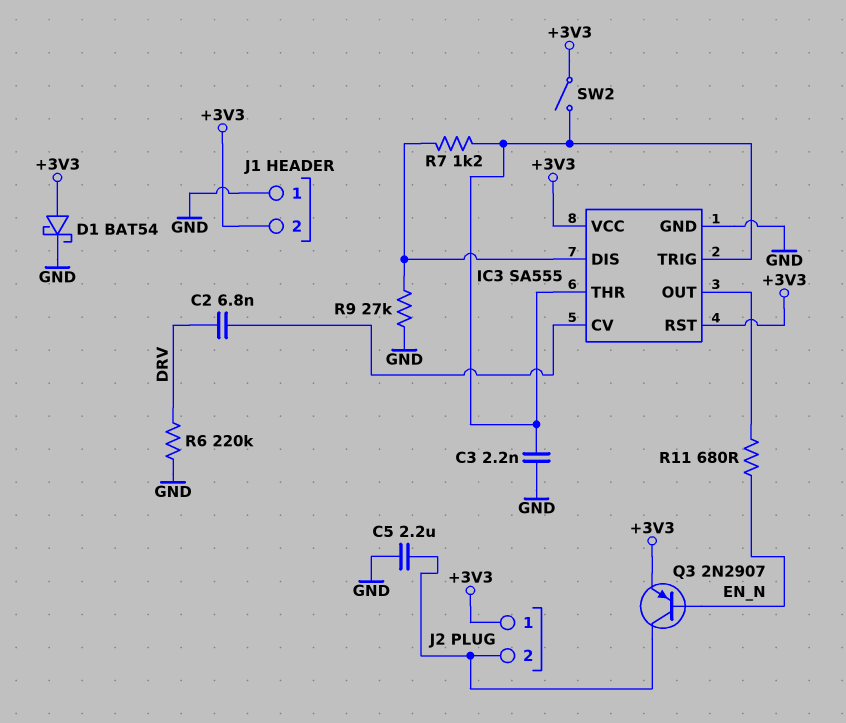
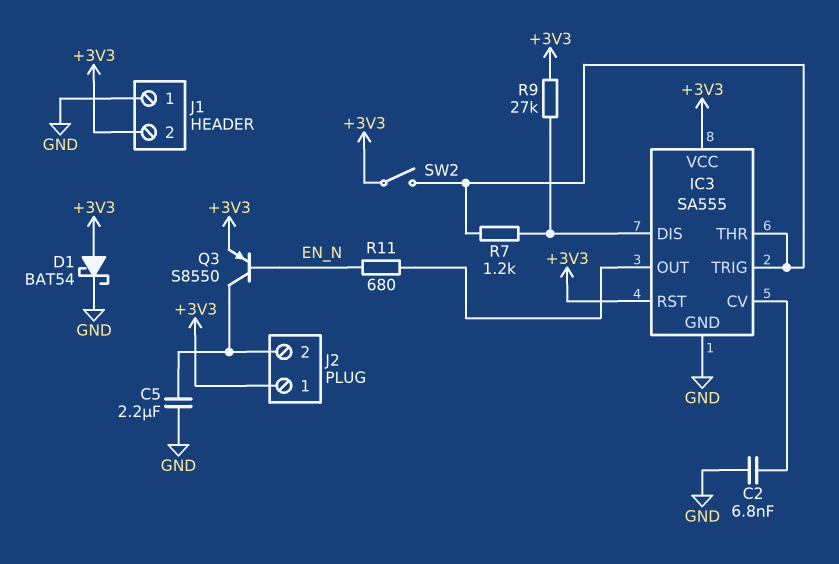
C2: 6.8nF (DRV, IC3/CV) -> 6.8nF (GND, IC3/CV)
C3: 2.2nF (GND, IC3/THR) -> none
Q3: PNP 2N2907 (B EN_N, C J2/2, E +3V3) -> PNP S8550 (B EN_N, C J2/2, E +3V3)
R6: 220k (DRV, GND) -> none
R9: 27k (GND, IC3/DIS) -> 27k (+3V3, IC3/DIS)

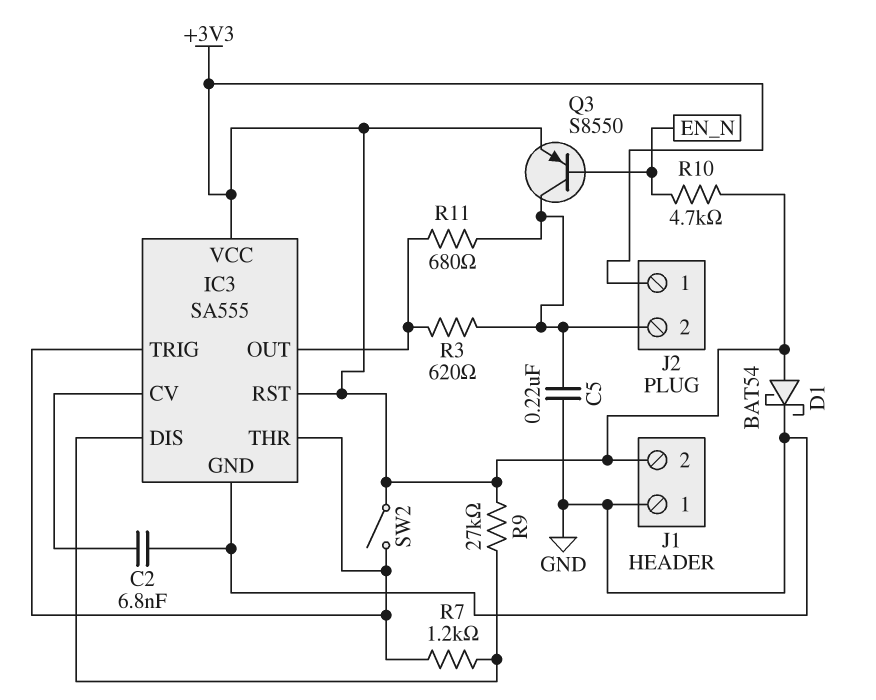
C5: 2.2uF (GND, J2/2) -> 220nF (GND, J2/2)
R3: none -> 620 (IC3/OUT, J2/2)
R10: none -> 4.7k (+3V3, EN_N)
R11: 680 (EN_N, IC3/OUT) -> 680 (IC3/OUT, J2/2)

